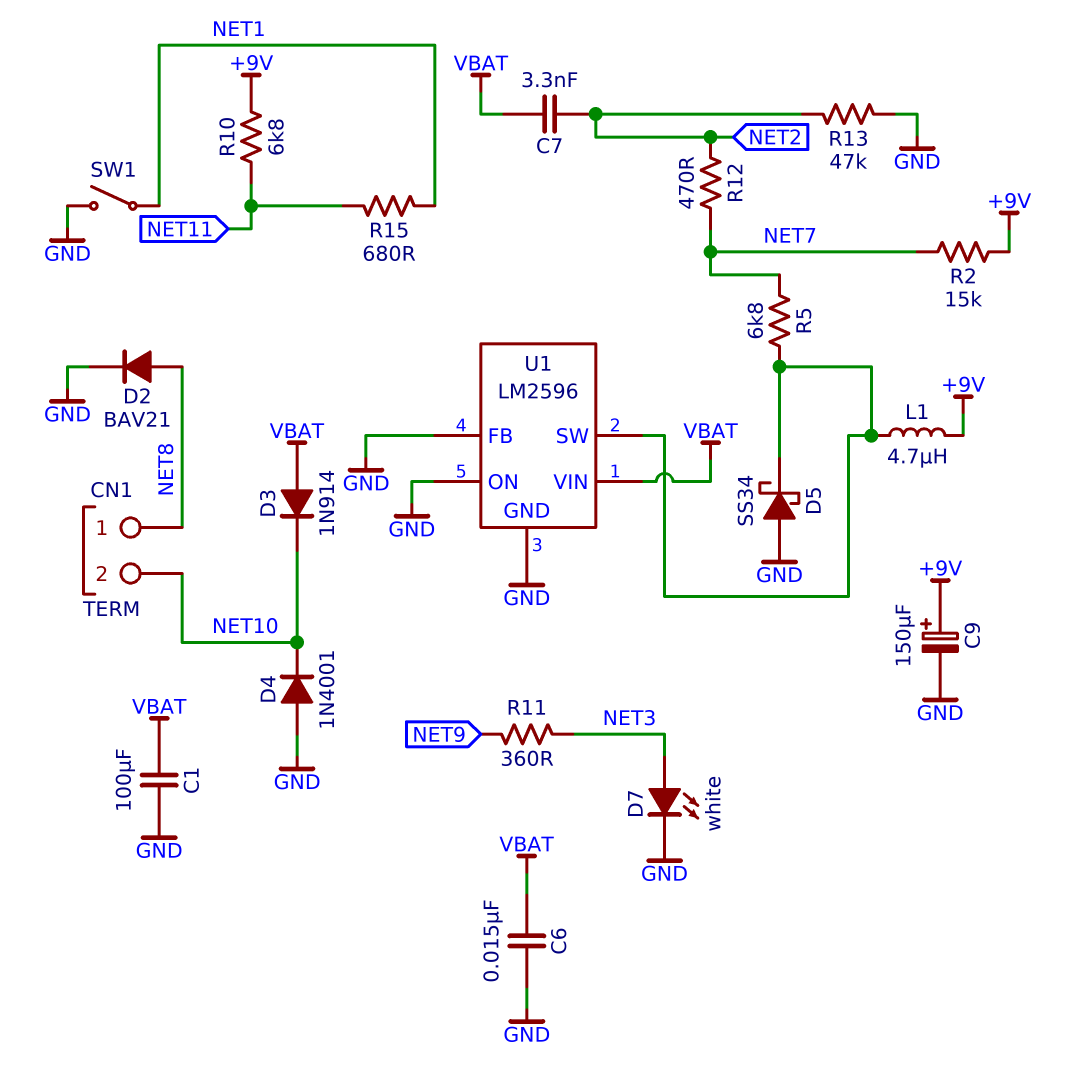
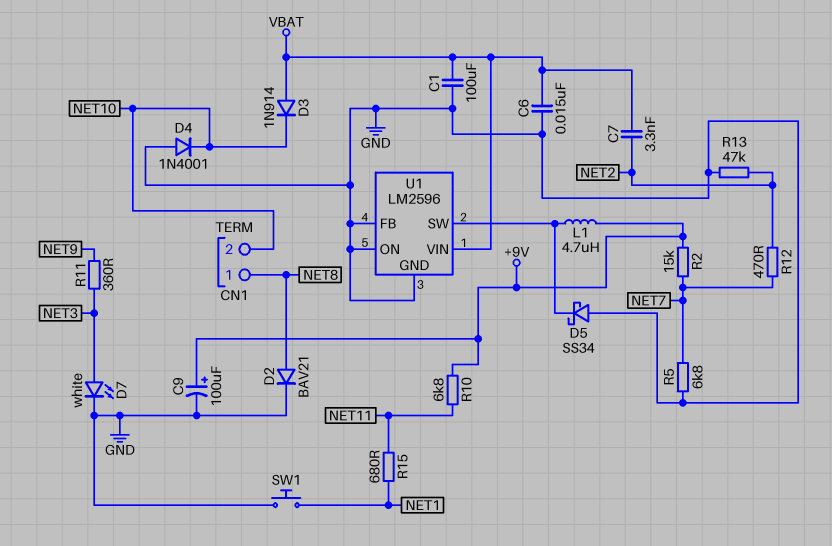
C9: 150uF (plus +9V, minus GND) -> 100uF (plus +9V, minus GND)
R5: 6.8k (NET7, U1/SW) -> 6.8k (GND, NET7)
SW1: switch (GND, NET1) -> button (GND, NET1)

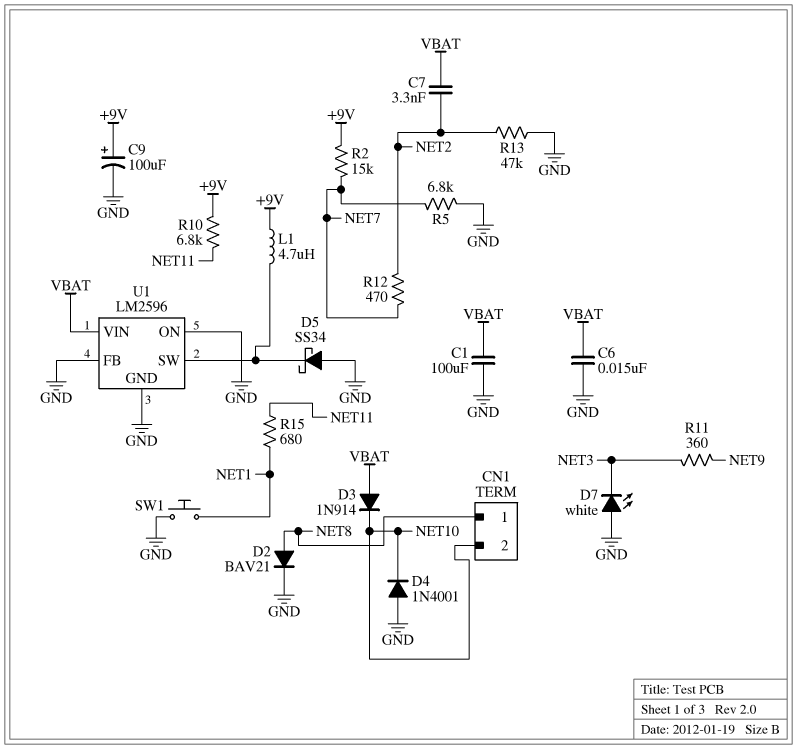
D7: LED white (A NET3, K GND) -> LED white (A GND, K NET3)

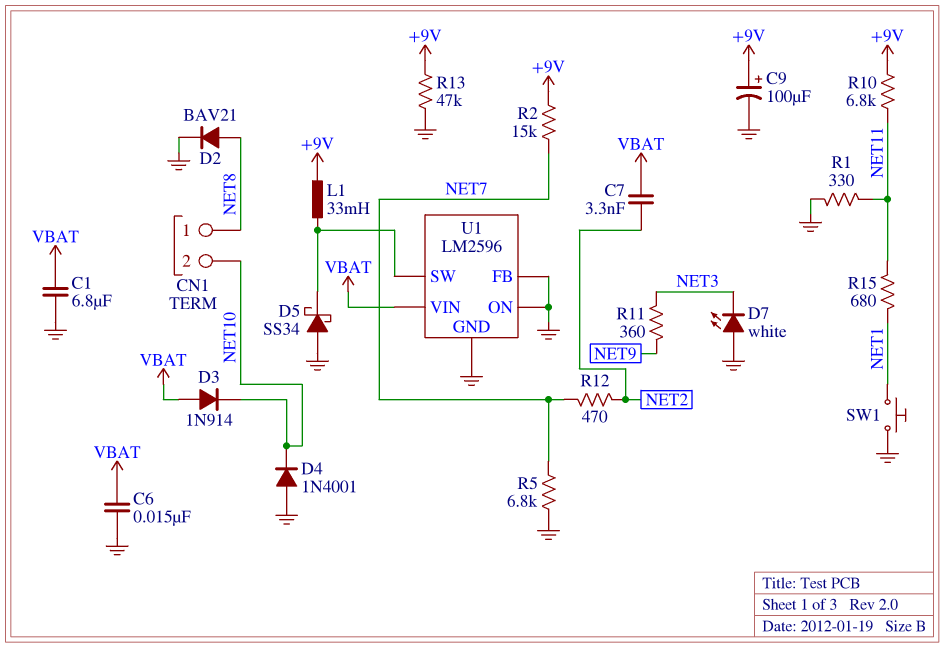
C1: 100uF (GND, VBAT) -> 6.8uF (GND, VBAT)
L1: 4.7uH (+9V, U1/SW) -> 33mH (+9V, U1/SW)
R1: none -> 330 (GND, NET11)
R13: 47k (GND, NET2) -> 47k (+9V, GND)

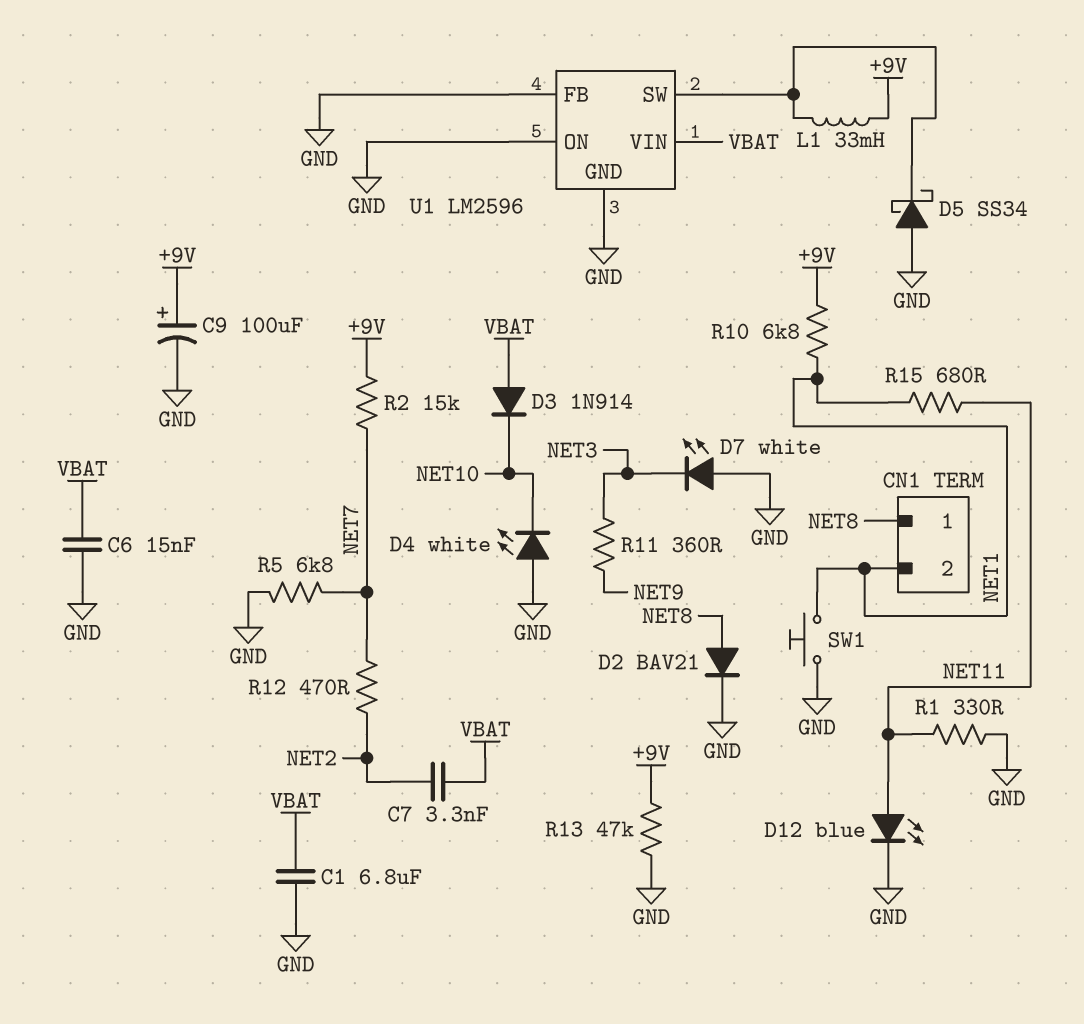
CN1 pin 2: NET10 -> NET1
D4: diode 1N4001 (A GND, K NET10) -> LED white (A GND, K NET10)
D12: none -> LED blue (A NET11, K GND)
R10: 6.8k (+9V, NET11) -> 6.8k (+9V, NET1)

